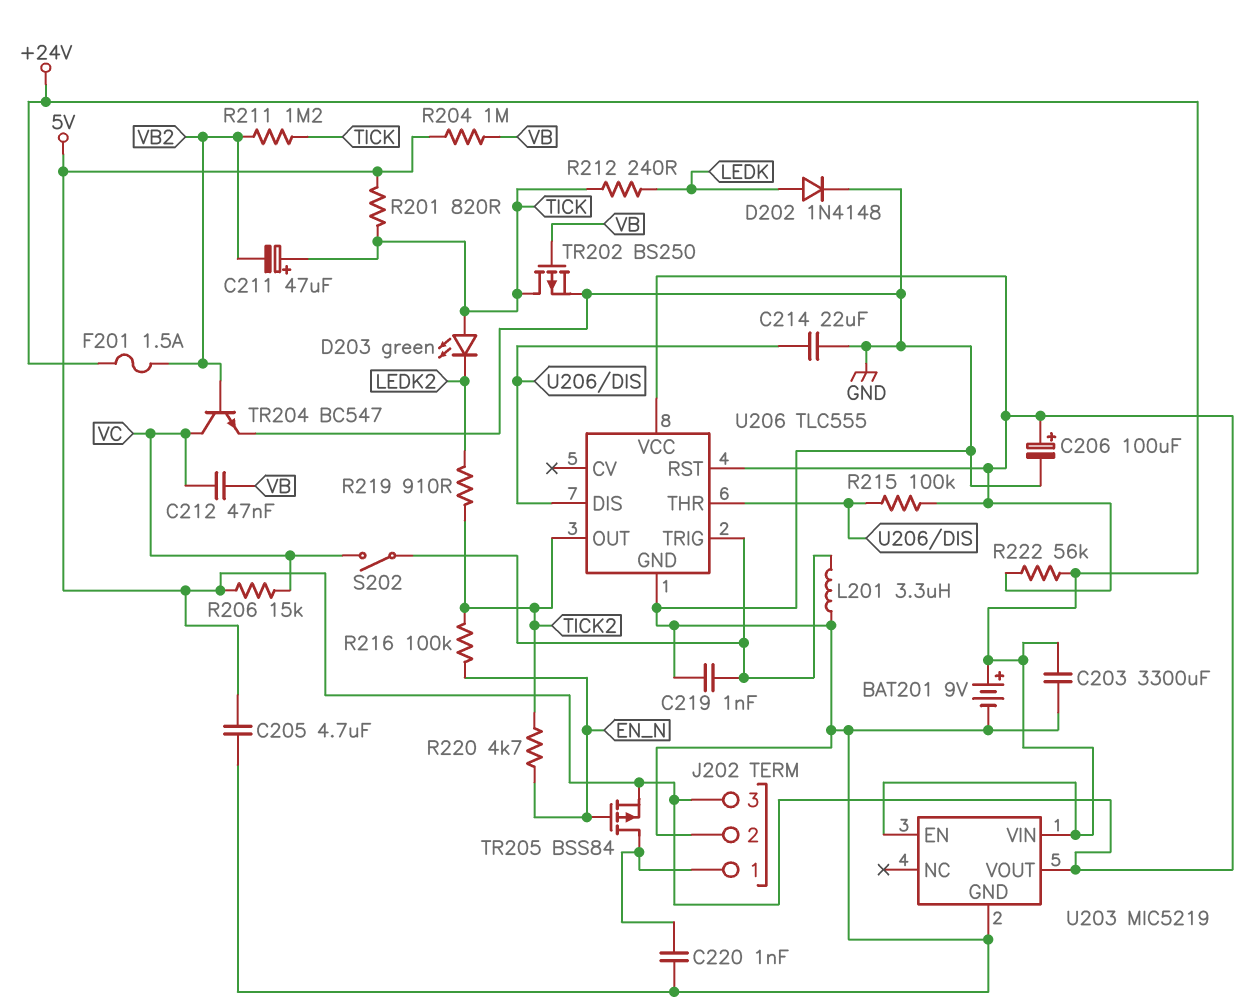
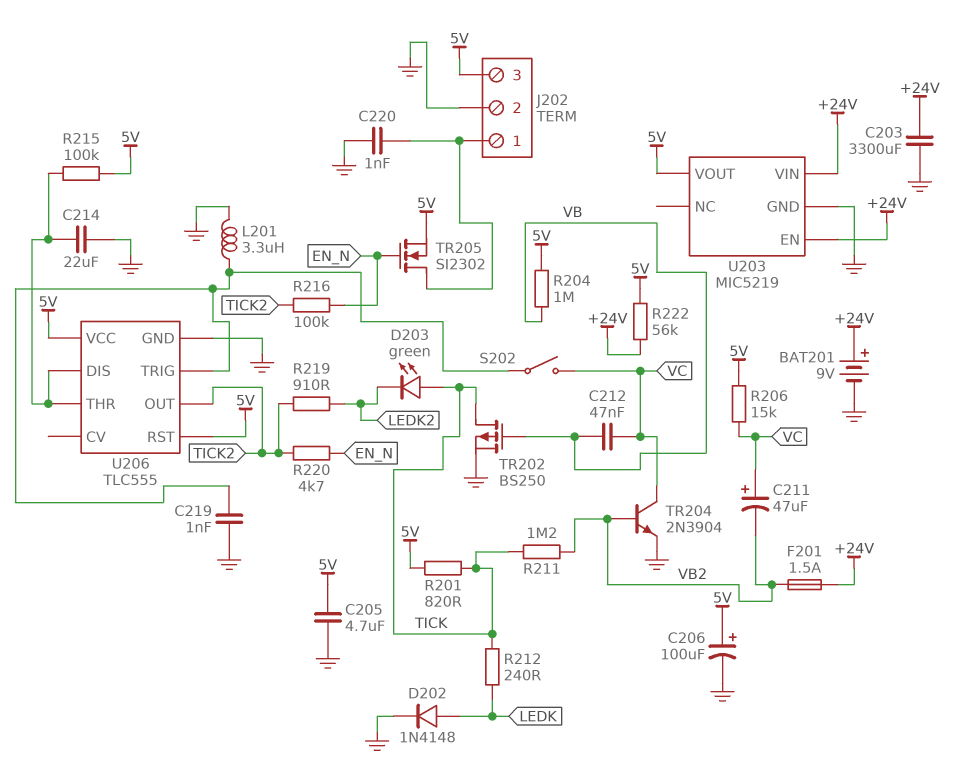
C211: 47uF (plus TICK, minus VB2) -> 47uF (plus VC, minus VB2)
TR204: NPN BC547 (B VB2, C VC, E GND) -> NPN 2N3904 (B VB2, C VC, E GND)
TR205: PMOS BSS84 (G EN_N, D J202/1, S 5V) -> NMOS SI2302 (G EN_N, D J202/1, S 5V)

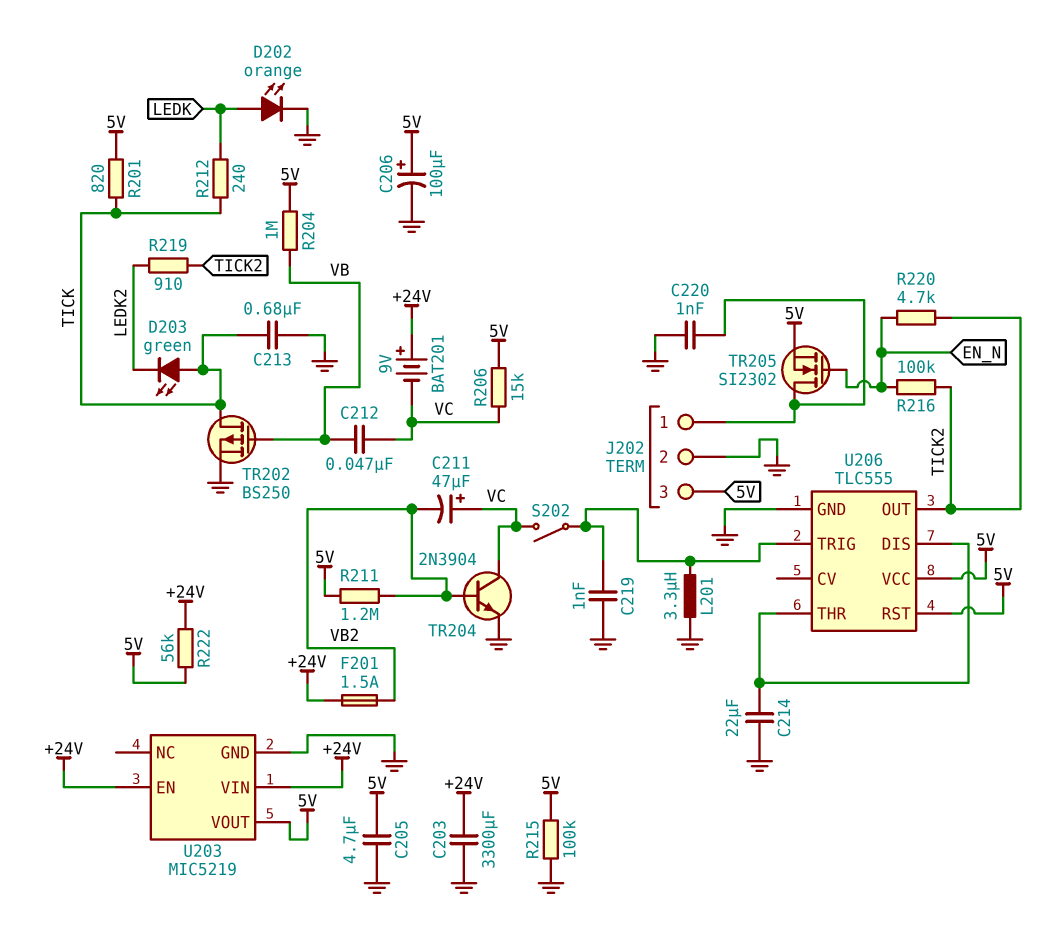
BAT201: 9V (plus +24V, minus GND) -> 9V (plus +24V, minus VC)
C213: none -> 680nF (GND, TICK)
D202: diode 1N4148 (A LEDK, K GND) -> LED orange (A LEDK, K GND)
R211: 1.2M (TICK, VB2) -> 1.2M (5V, VB2)
R215: 100k (5V, U206/DIS) -> 100k (5V, GND)

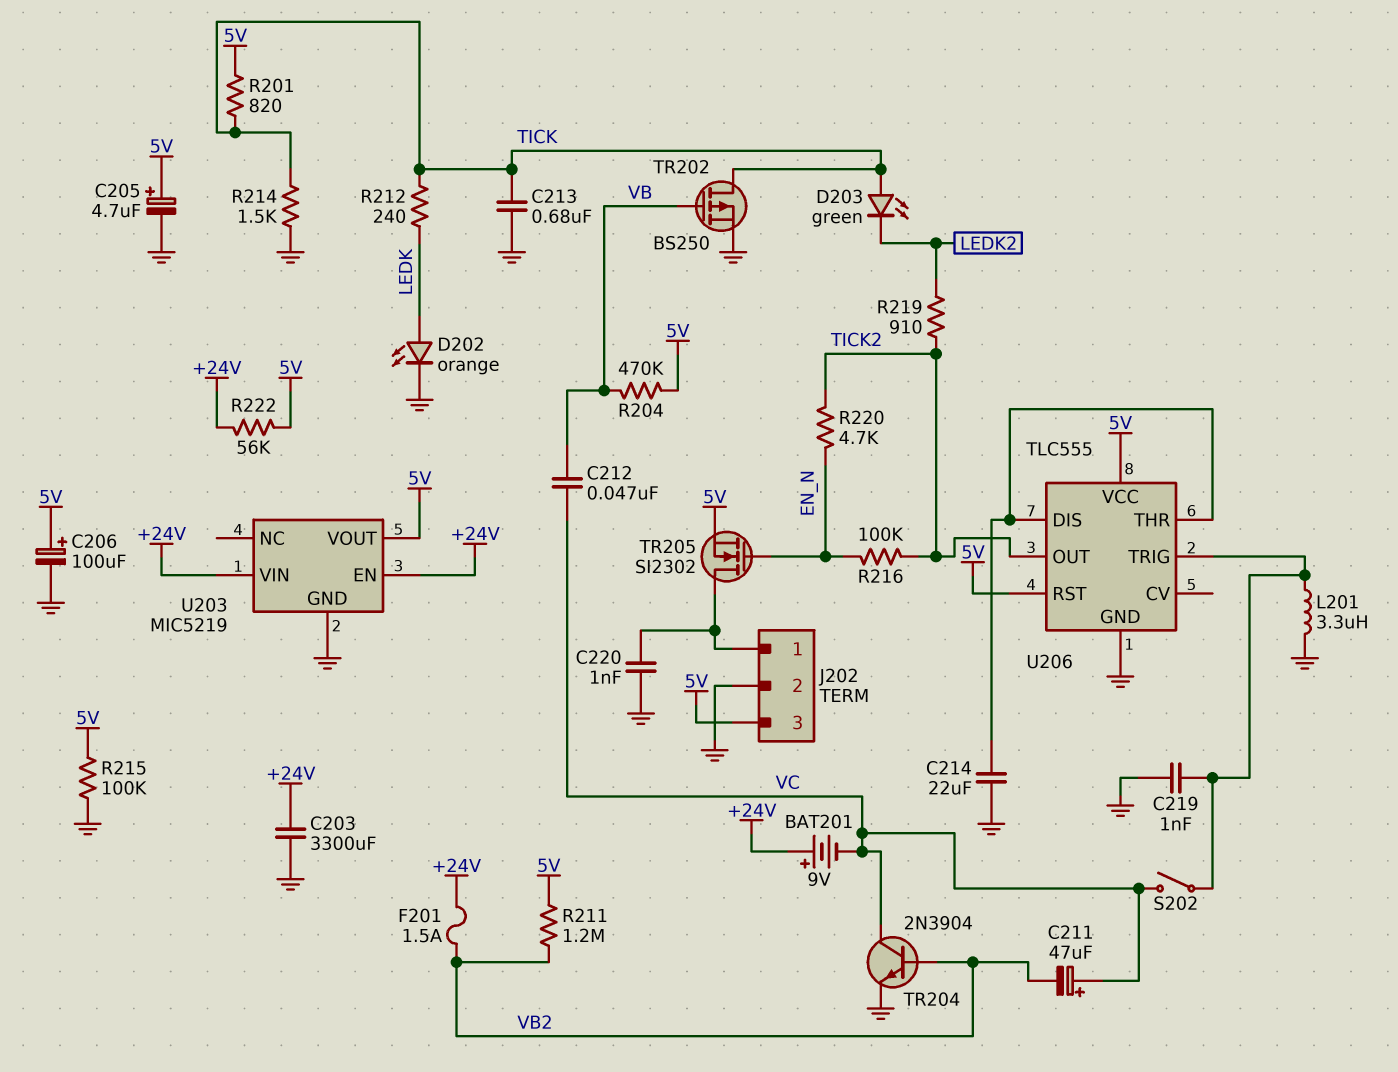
C205: 4.7uF (5V, GND) -> 4.7uF (plus 5V, minus GND)
R204: 1M (5V, VB) -> 470k (5V, VB)
R206: 15k (5V, VC) -> none
R214: none -> 1.5k (GND, TICK)

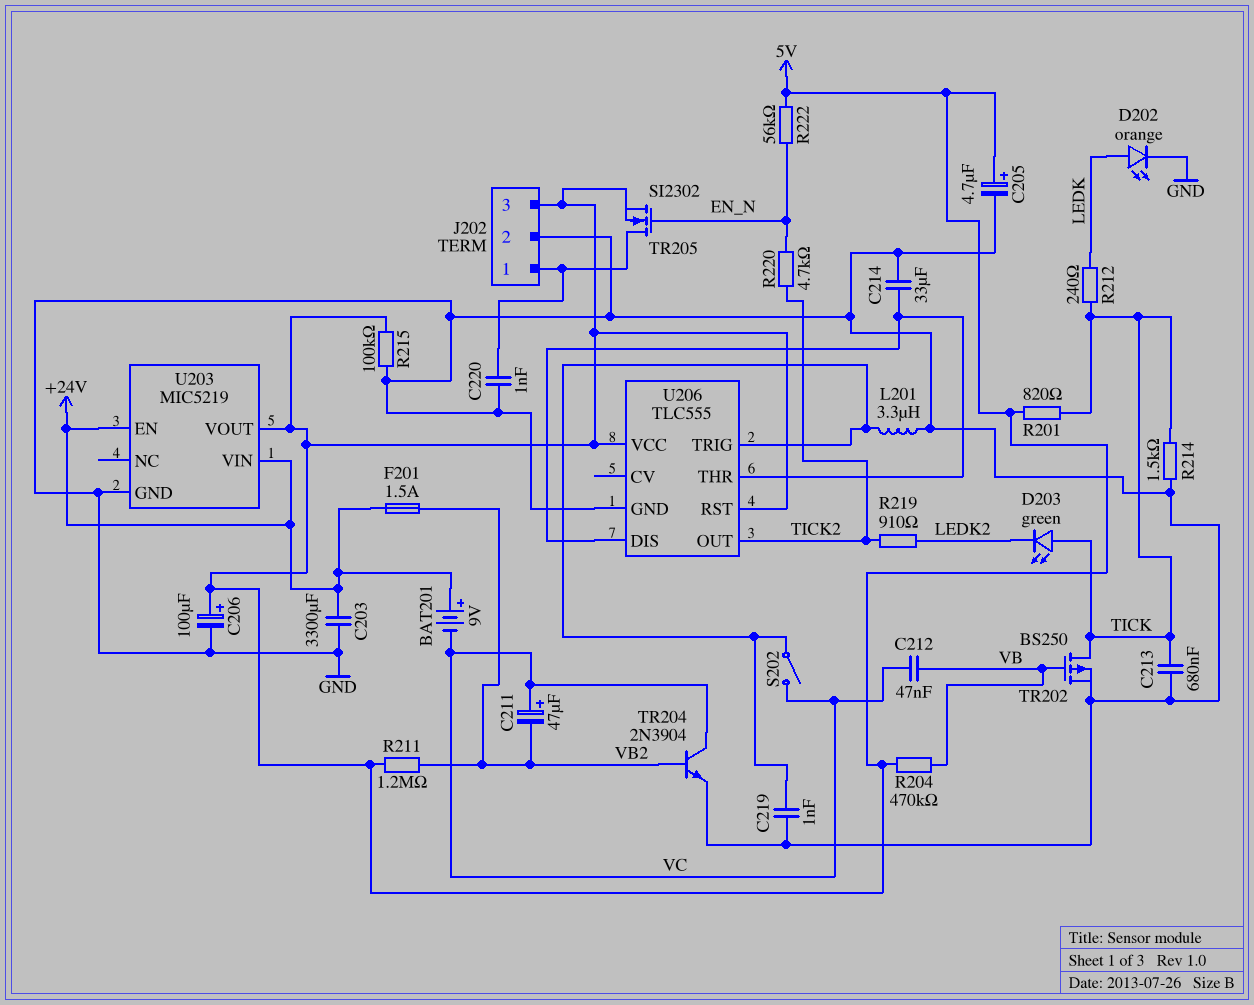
C214: 22uF (GND, U206/DIS) -> 33uF (GND, U206/DIS)
R216: 100k (EN_N, TICK2) -> none
R222: 56k (+24V, 5V) -> 56k (5V, EN_N)

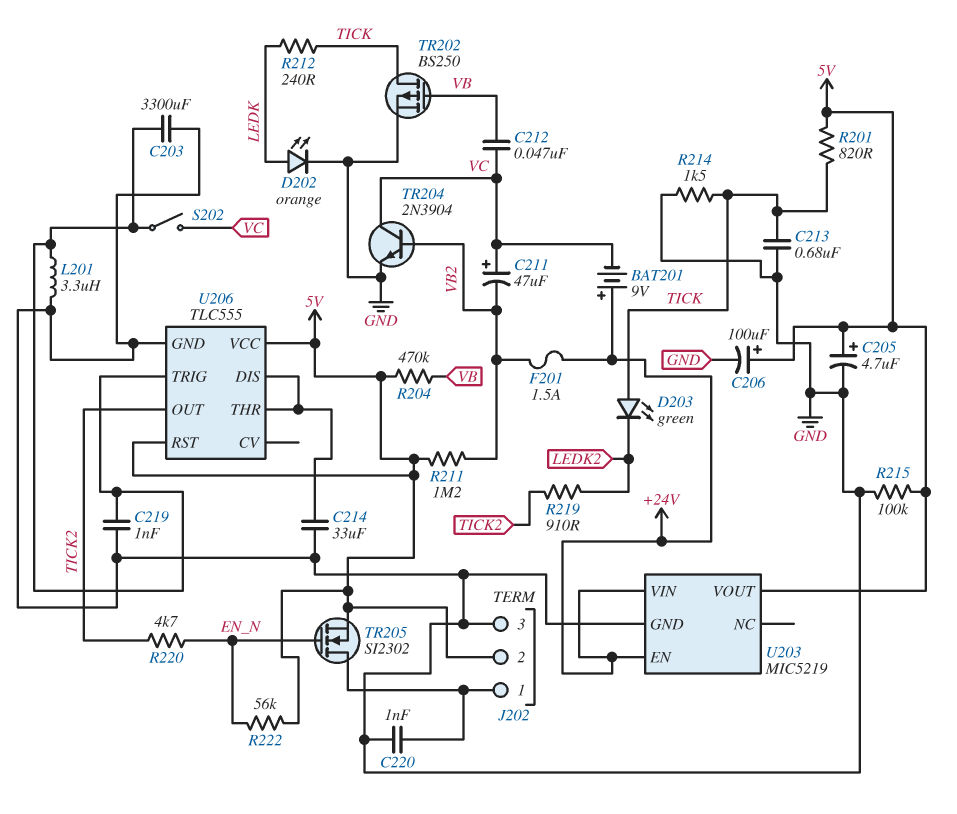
C203: 3300uF (+24V, GND) -> 3300uF (GND, U206/TRIG)
J202 pin 2: GND -> 5V
J202 pin 3: 5V -> GND

